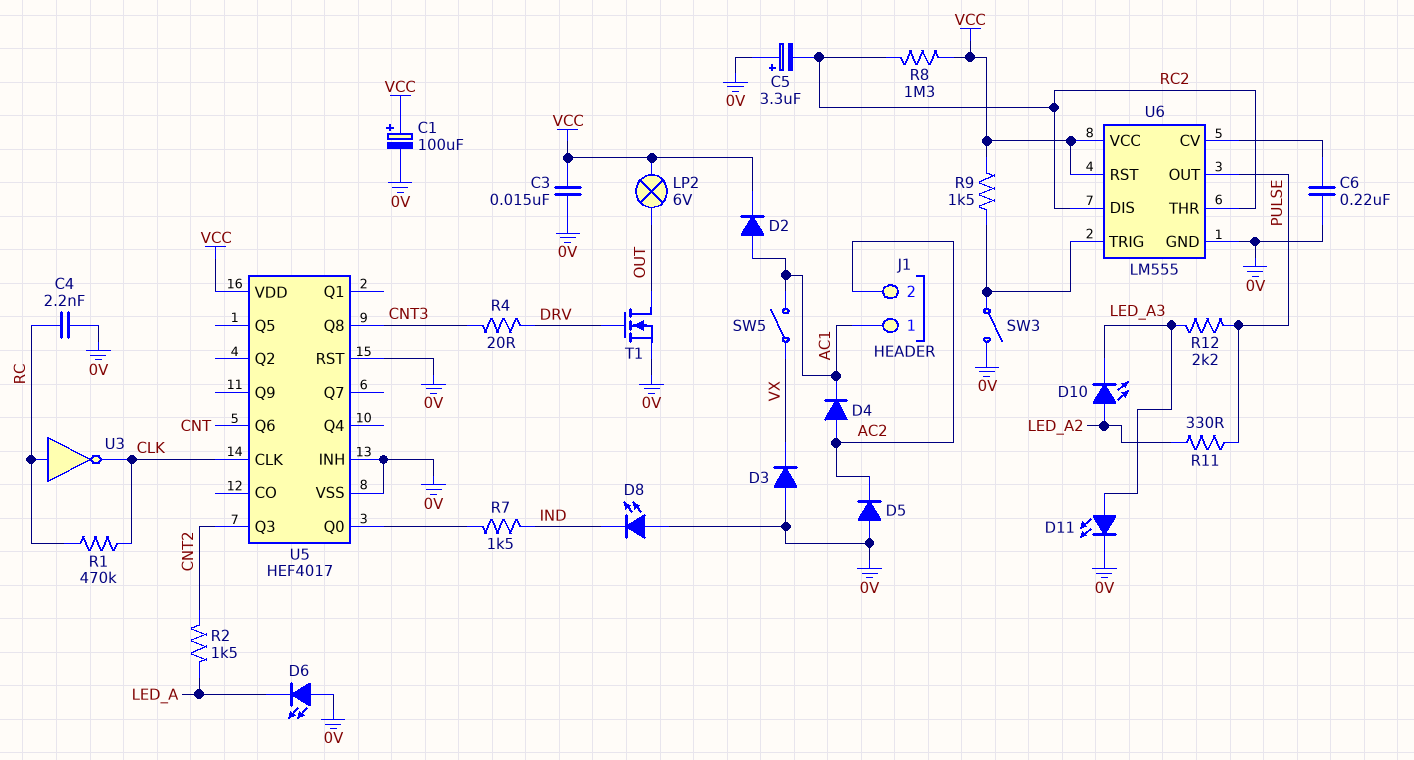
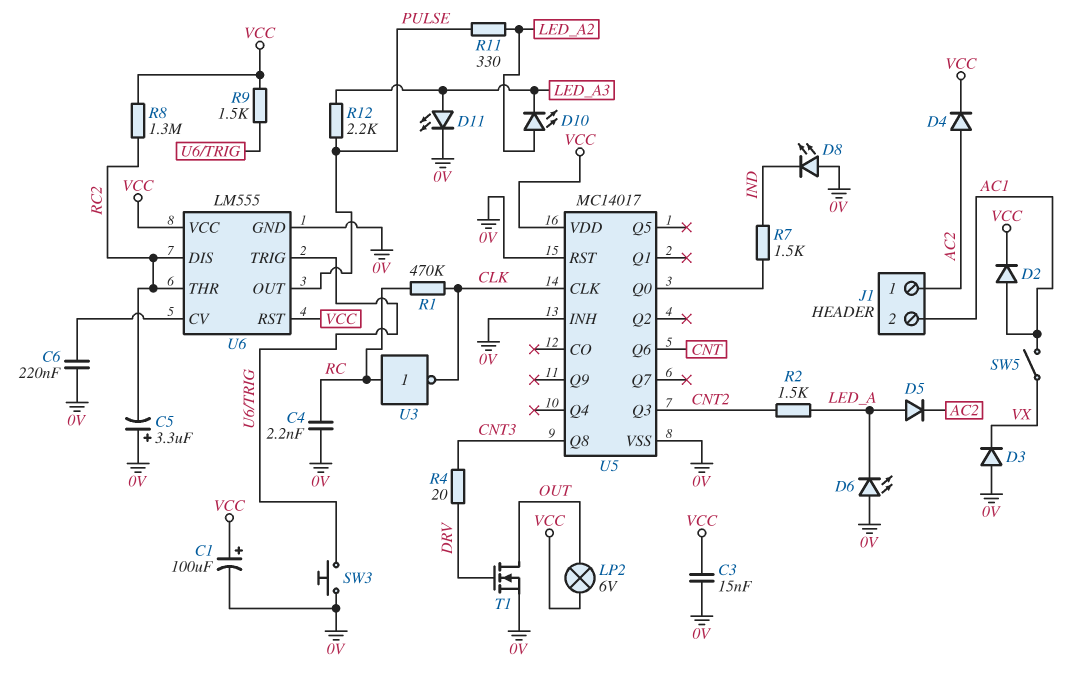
D4: diode (A AC2, K AC1) -> diode (A AC2, K VCC)
D5: diode (A 0V, K AC2) -> diode (A LED_A, K AC2)
J1 pin 1: AC1 -> AC2
J1 pin 2: AC2 -> AC1
SW3: switch (0V, U6/TRIG) -> button (0V, U6/TRIG)
U5: HEF4017 -> MC14017

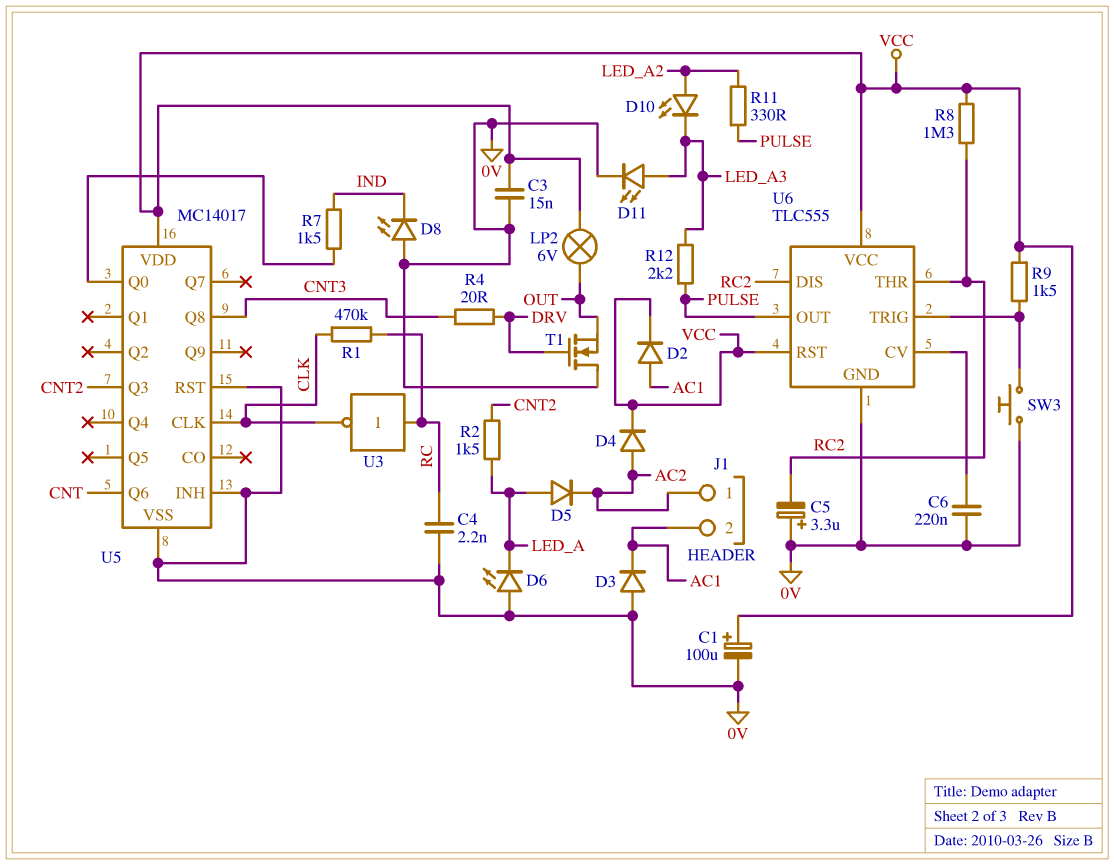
D3: diode (A 0V, K VX) -> diode (A 0V, K AC1)
SW5: switch (AC1, VX) -> none
T1: NMOS (G DRV, D OUT, S 0V) -> NMOS (G DRV, D 0V, S OUT)
U6: LM555 -> TLC555

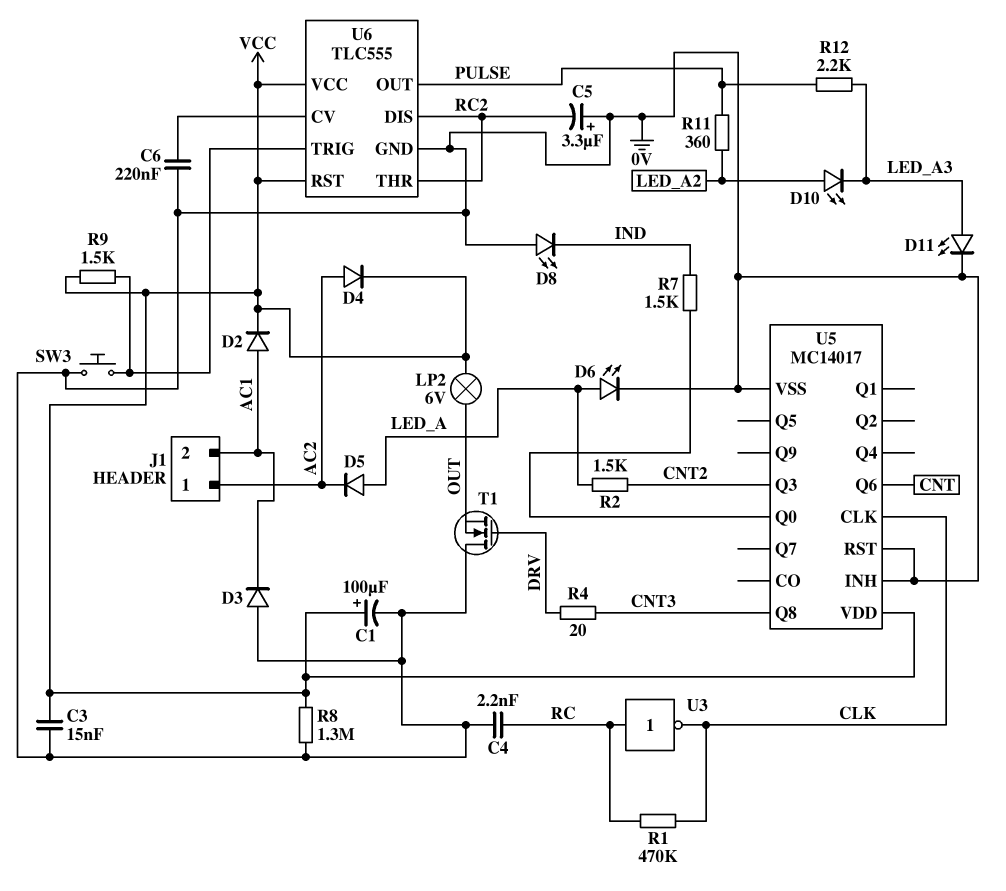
D6: LED (A 0V, K LED_A) -> LED (A LED_A, K 0V)
R8: 1.3M (RC2, VCC) -> 1.3M (0V, VCC)
R11: 330 (LED_A2, PULSE) -> 360 (LED_A2, PULSE)

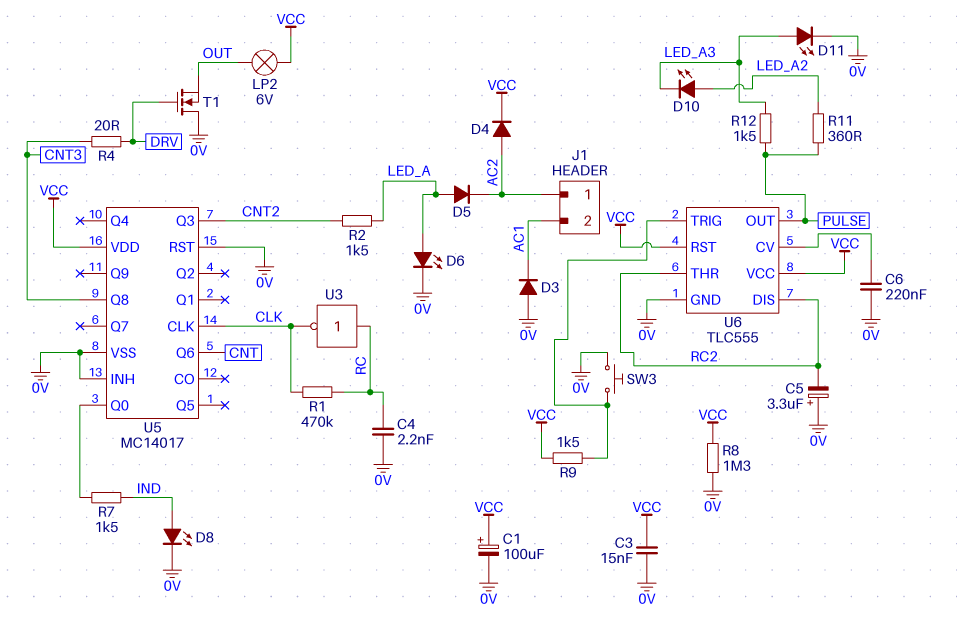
D2: diode (A AC1, K VCC) -> none
D8: LED (A 0V, K IND) -> LED (A IND, K 0V)
R12: 2.2k (LED_A3, PULSE) -> 1.5k (LED_A3, PULSE)

